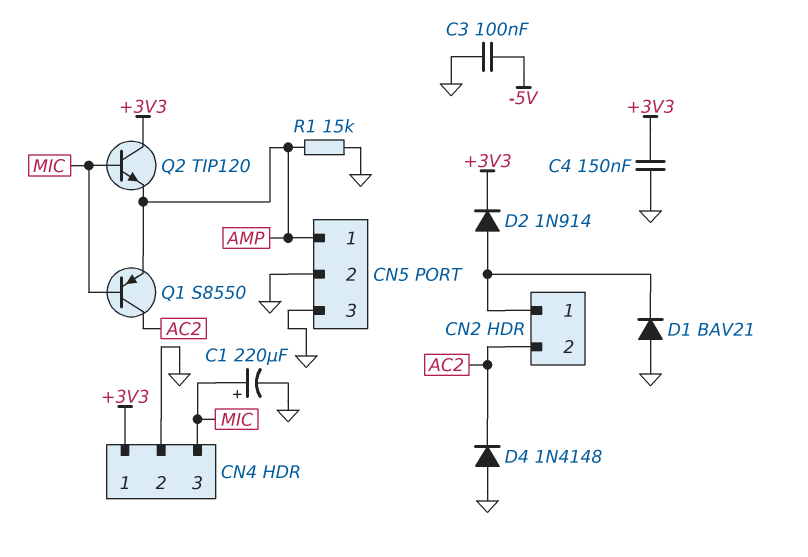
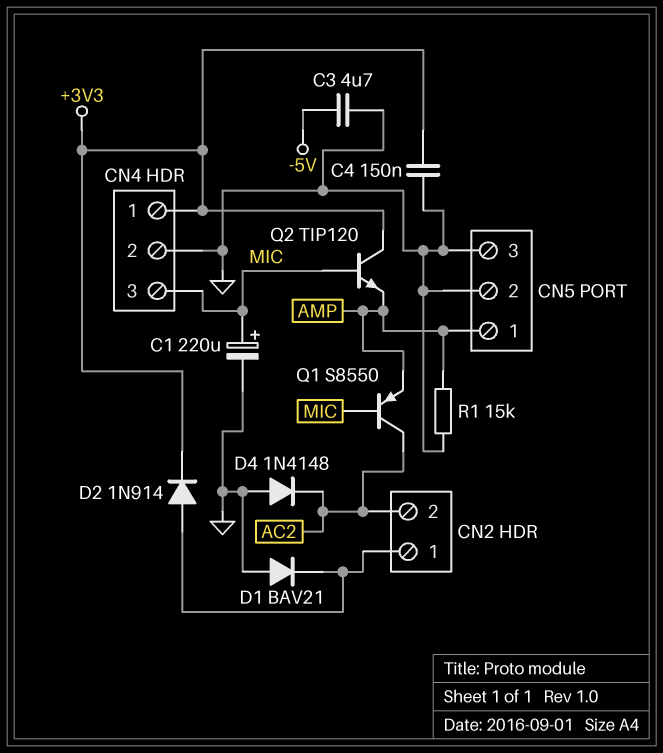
C3: 100nF (-5V, GND) -> 4.7uF (-5V, GND)

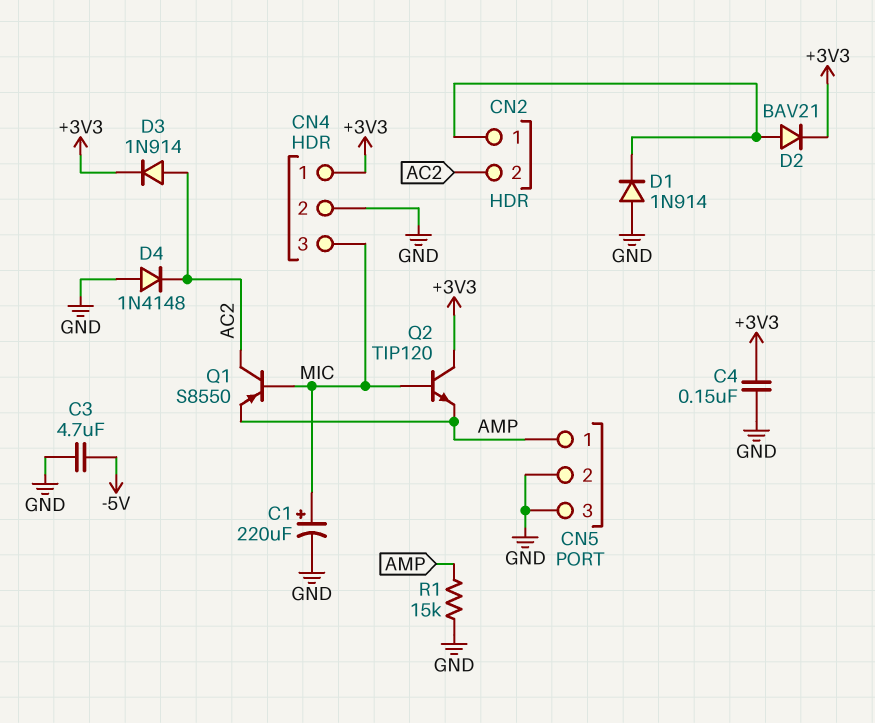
D1: diode BAV21 (A GND, K CN2/1) -> diode 1N914 (A GND, K CN2/1)
D2: diode 1N914 (A CN2/1, K +3V3) -> diode BAV21 (A CN2/1, K +3V3)
D3: none -> diode 1N914 (A AC2, K +3V3)

